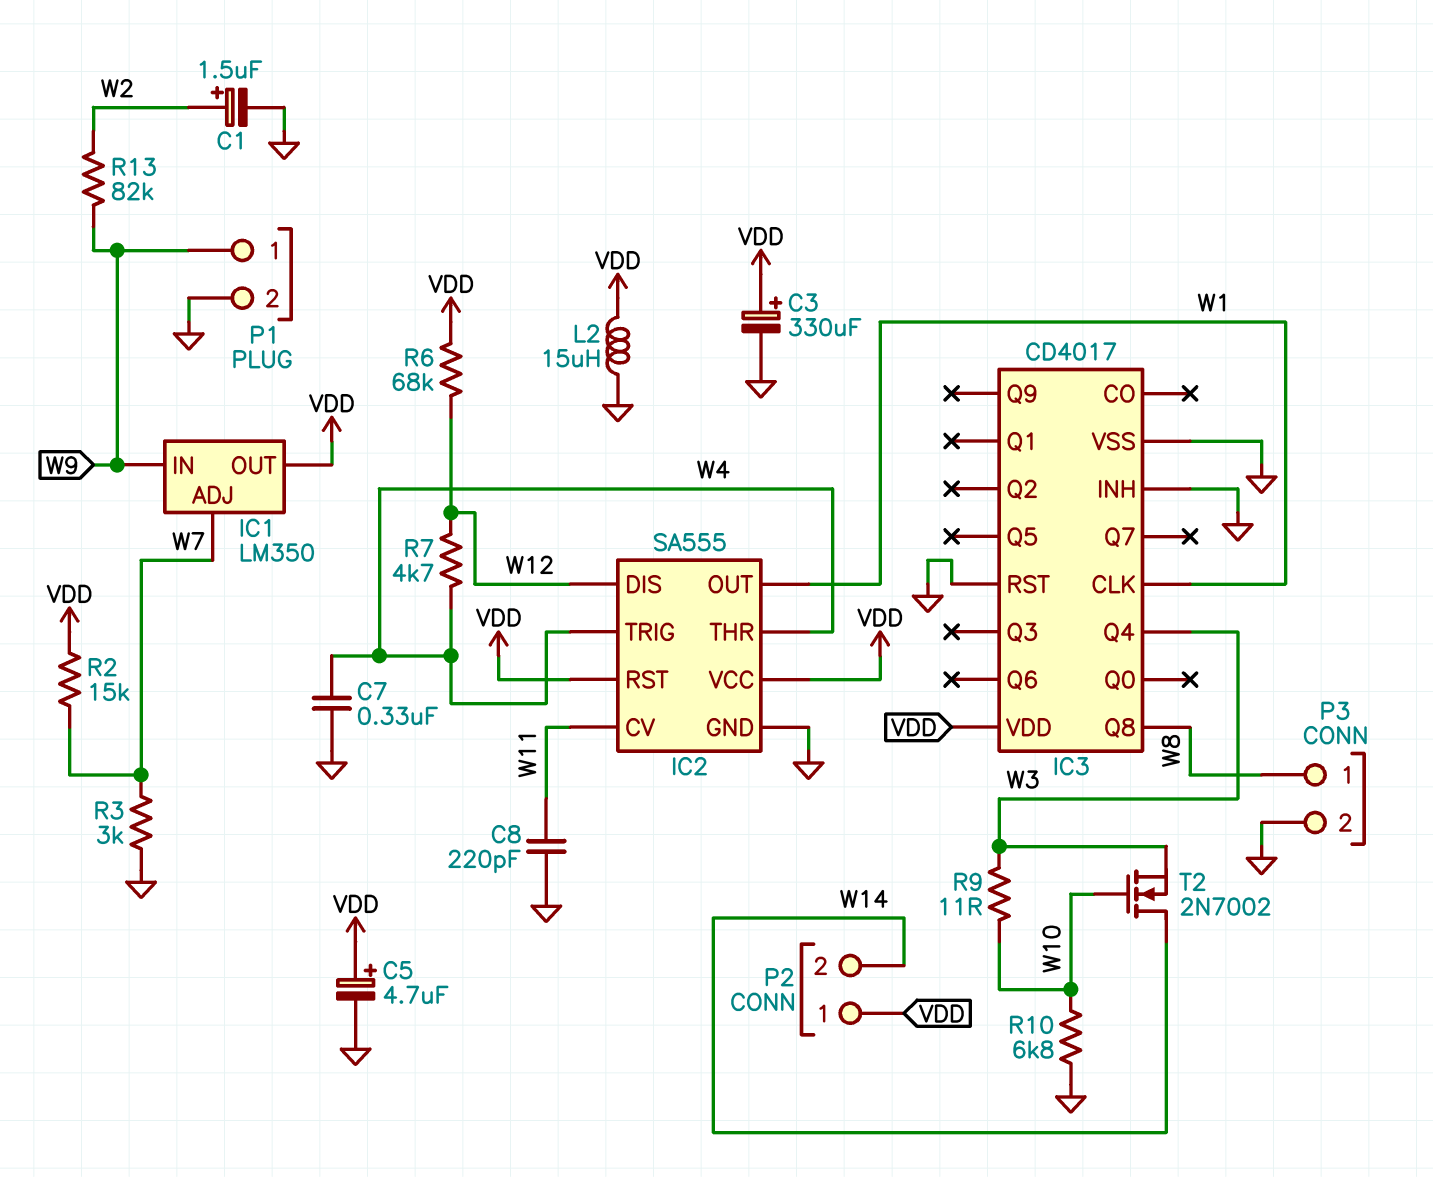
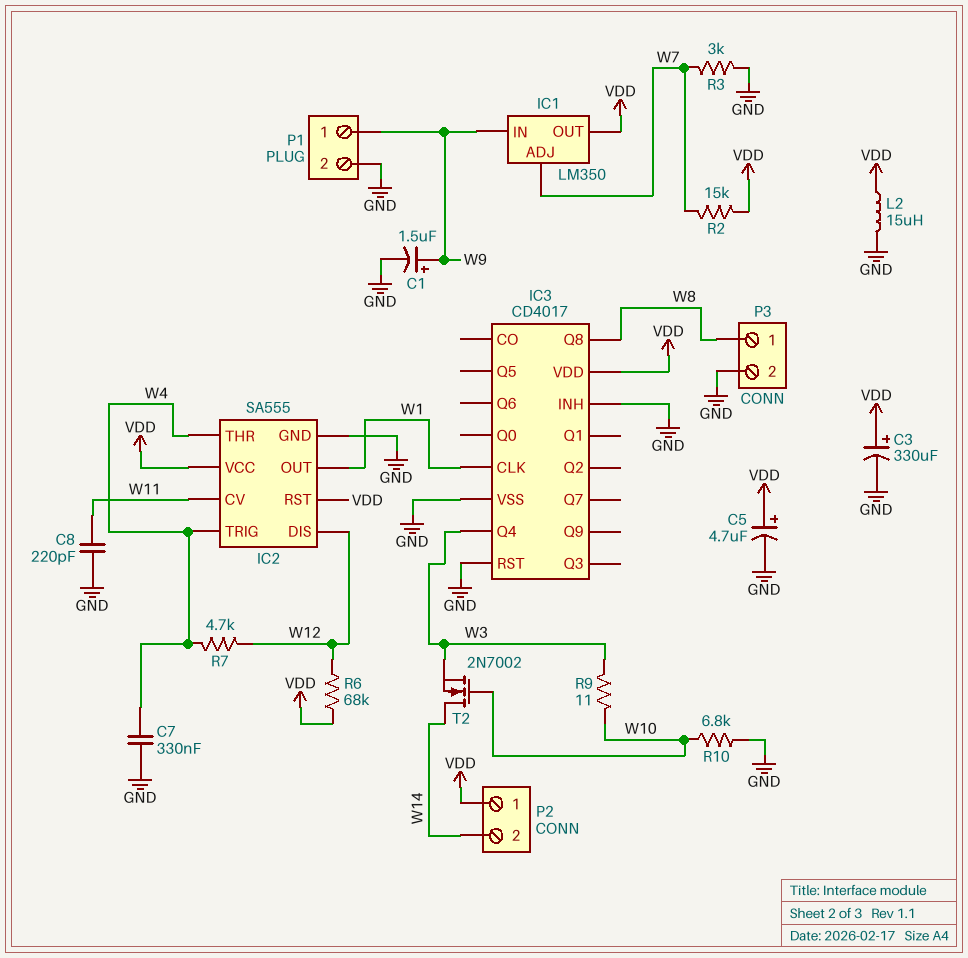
C1: 1.5uF (plus W2, minus GND) -> 1.5uF (plus W9, minus GND)
R13: 82k (W2, W9) -> none

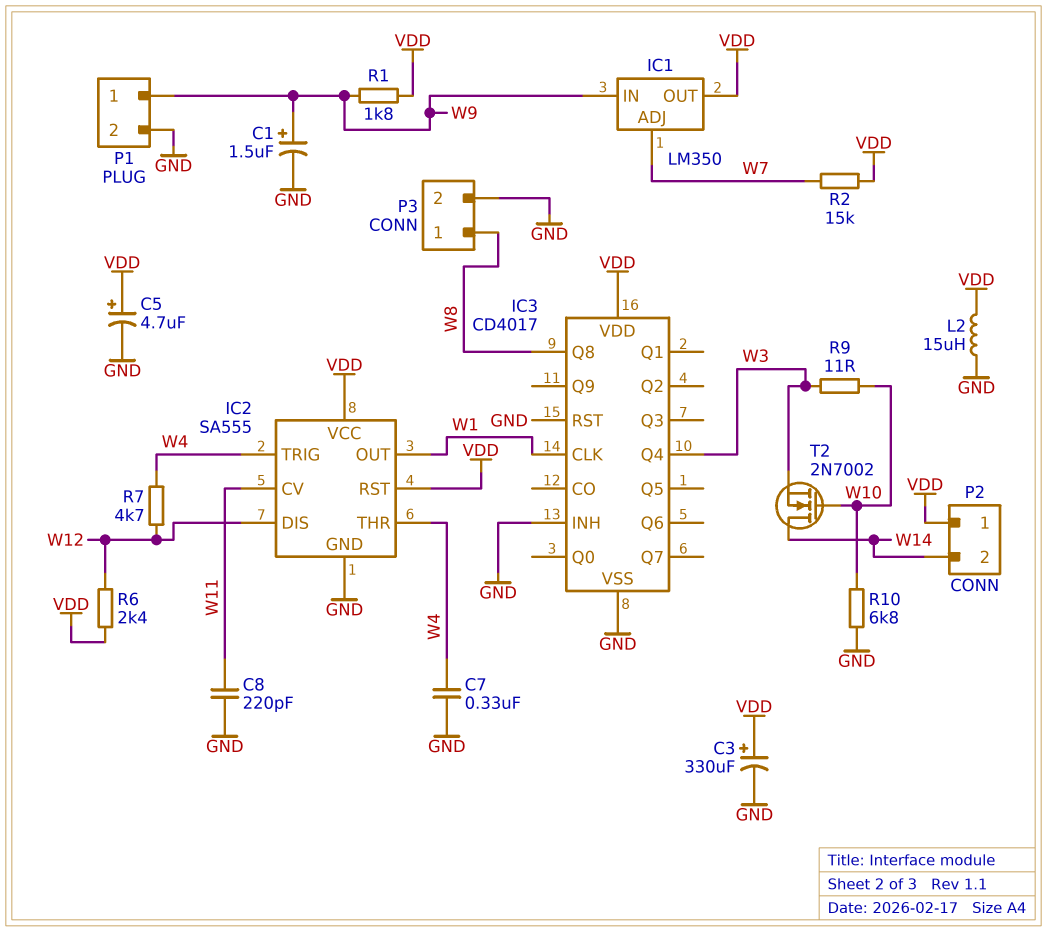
R1: none -> 1.8k (VDD, W9)
R3: 3k (GND, W7) -> none
R6: 68k (VDD, W12) -> 2.4k (VDD, W12)

